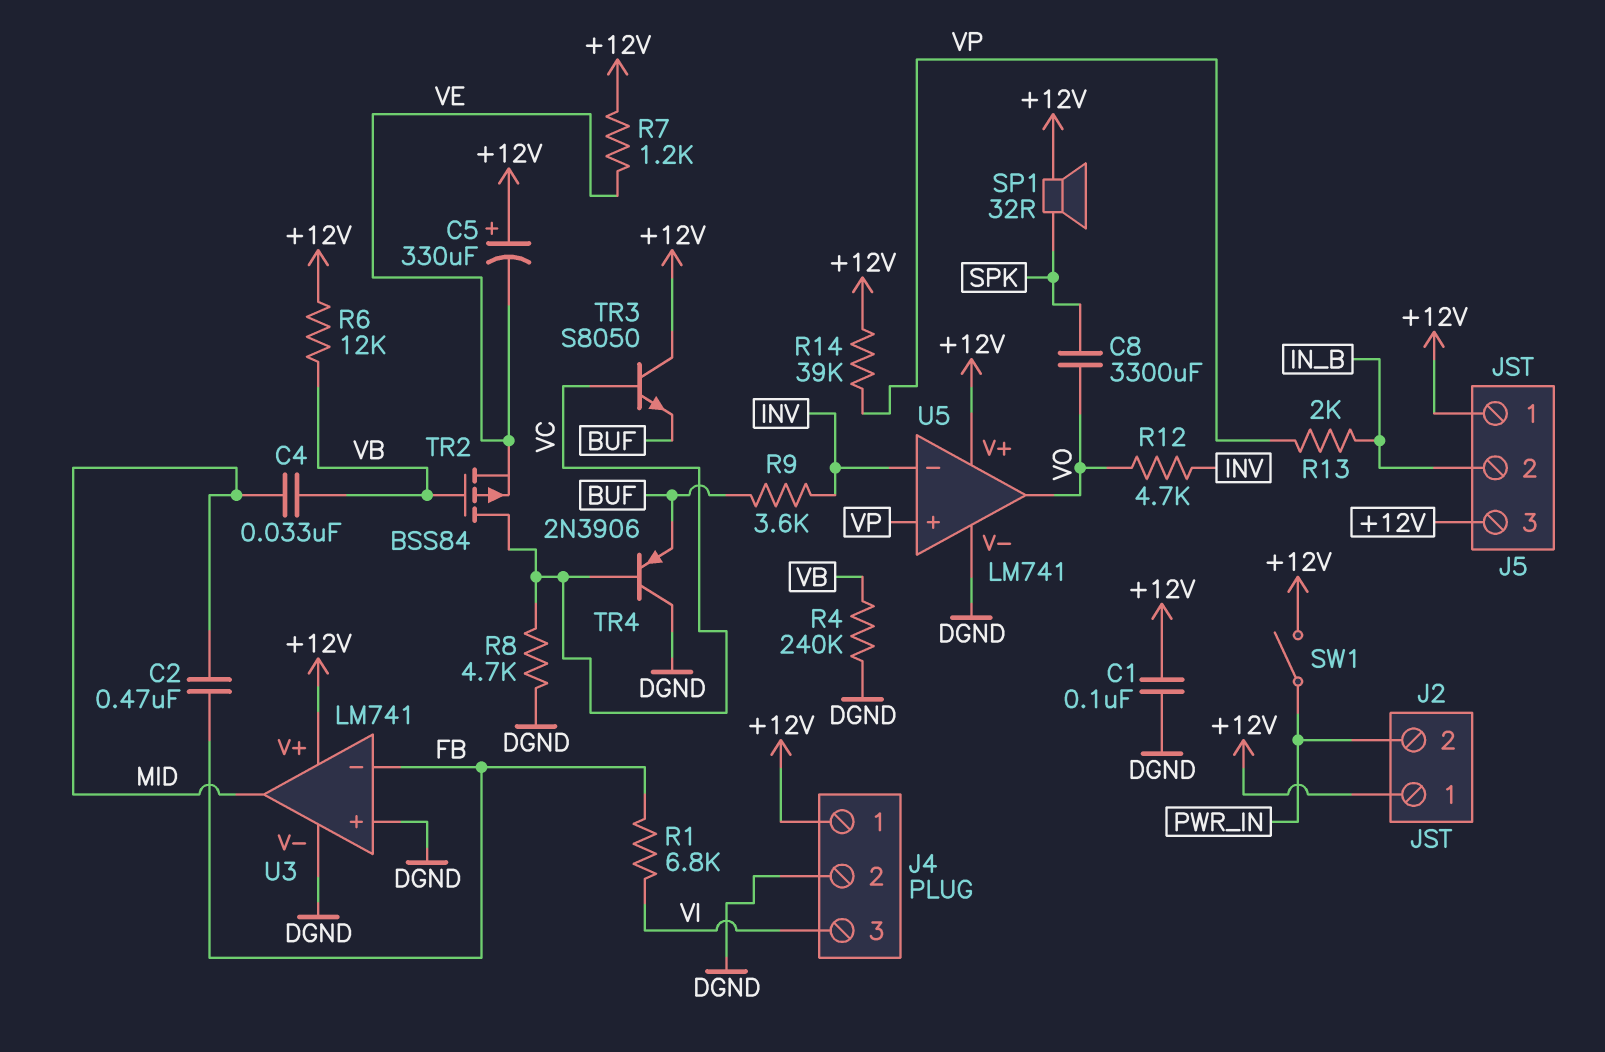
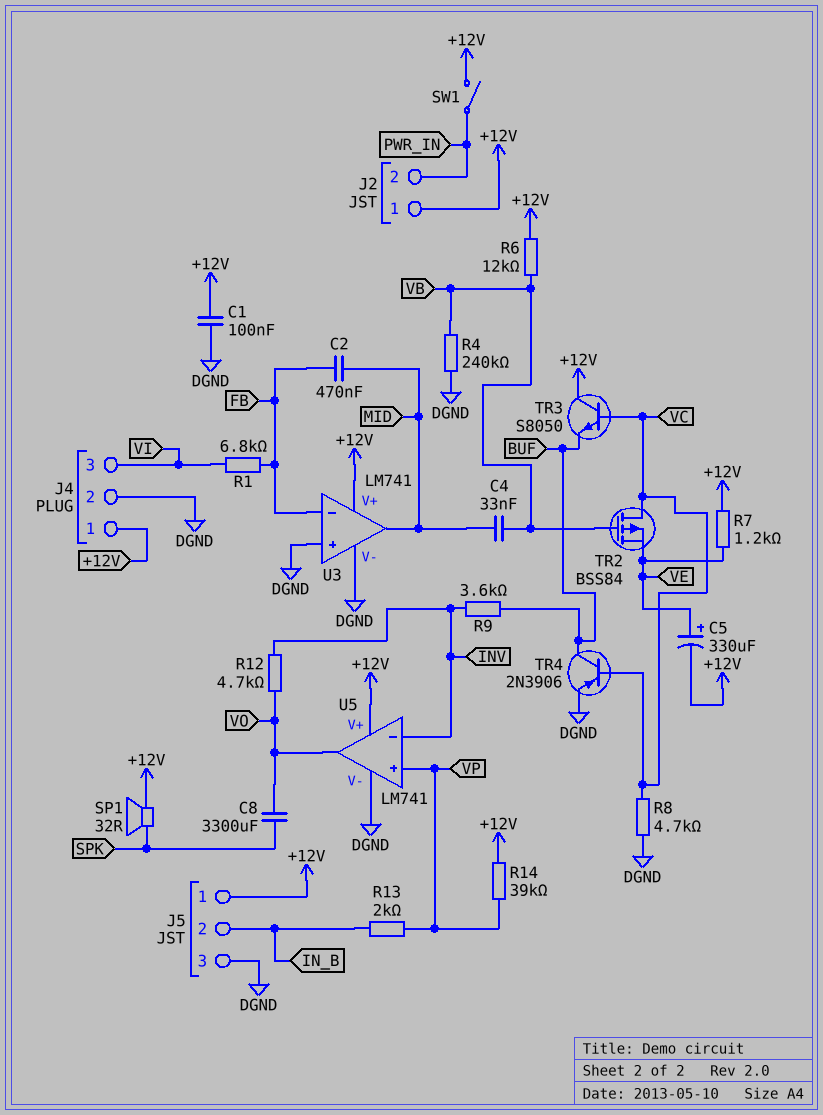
C5: 330uF (plus +12V, minus VE) -> 330uF (plus VE, minus +12V)
J5 pin 3: +12V -> DGND
TR4: PNP 2N3906 (B VC, C DGND, E BUF) -> PNP 2N3906 (B VC, C BUF, E DGND)

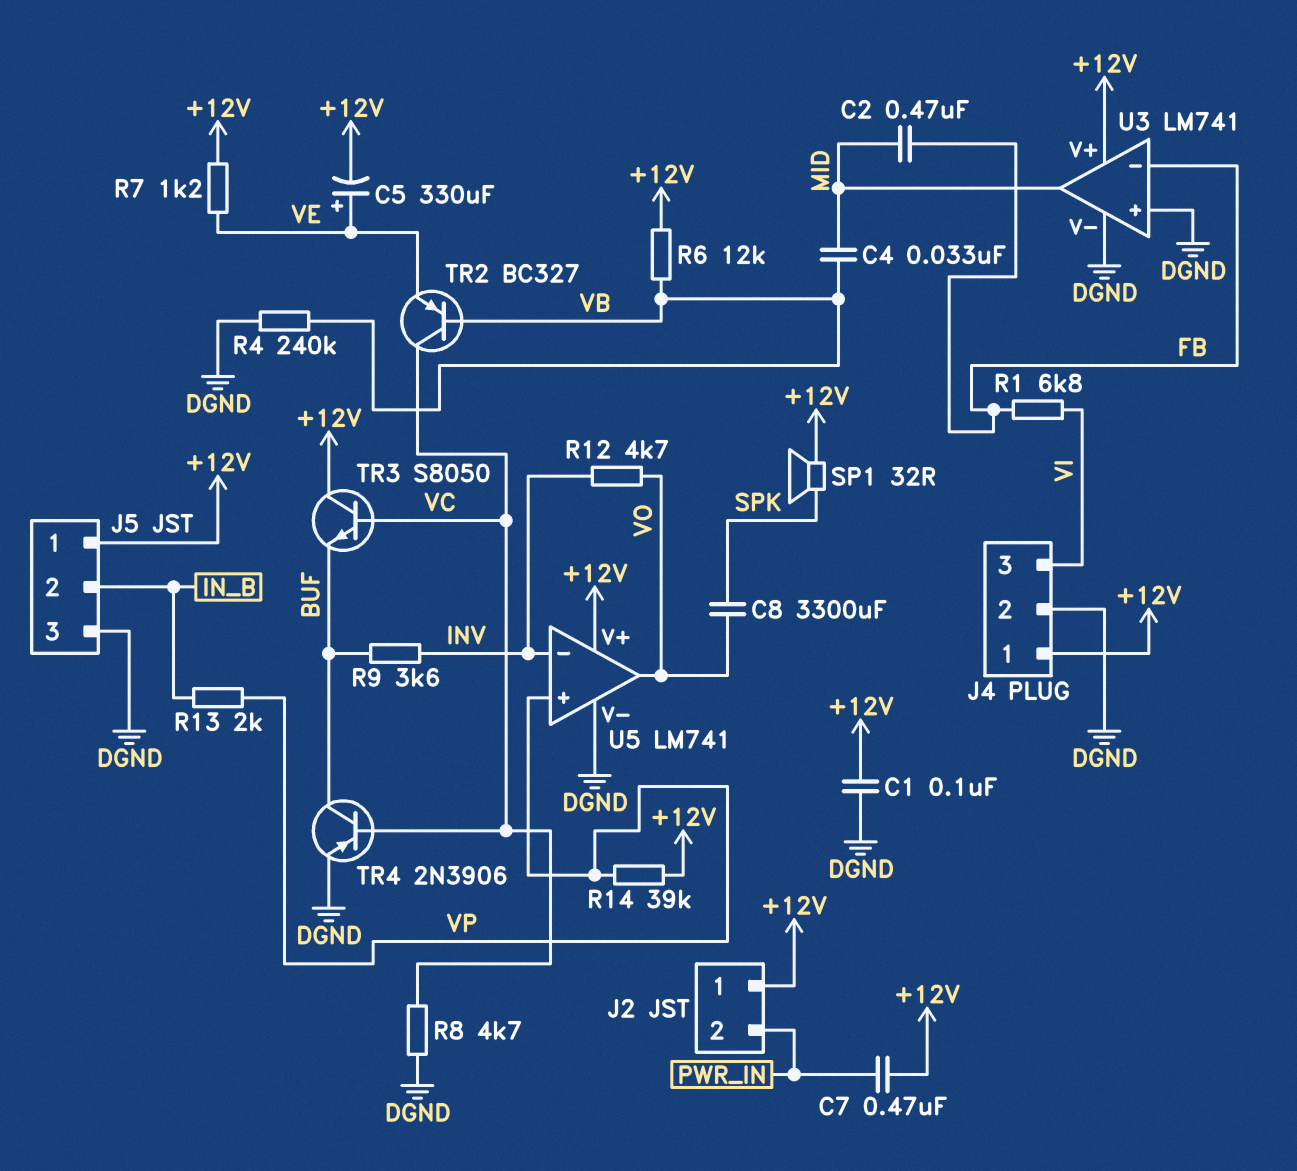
C7: none -> 470nF (+12V, PWR_IN)
SW1: switch (+12V, PWR_IN) -> none
TR2: PMOS BSS84 (G VB, D VC, S VE) -> PNP BC327 (B VB, C VC, E VE)

